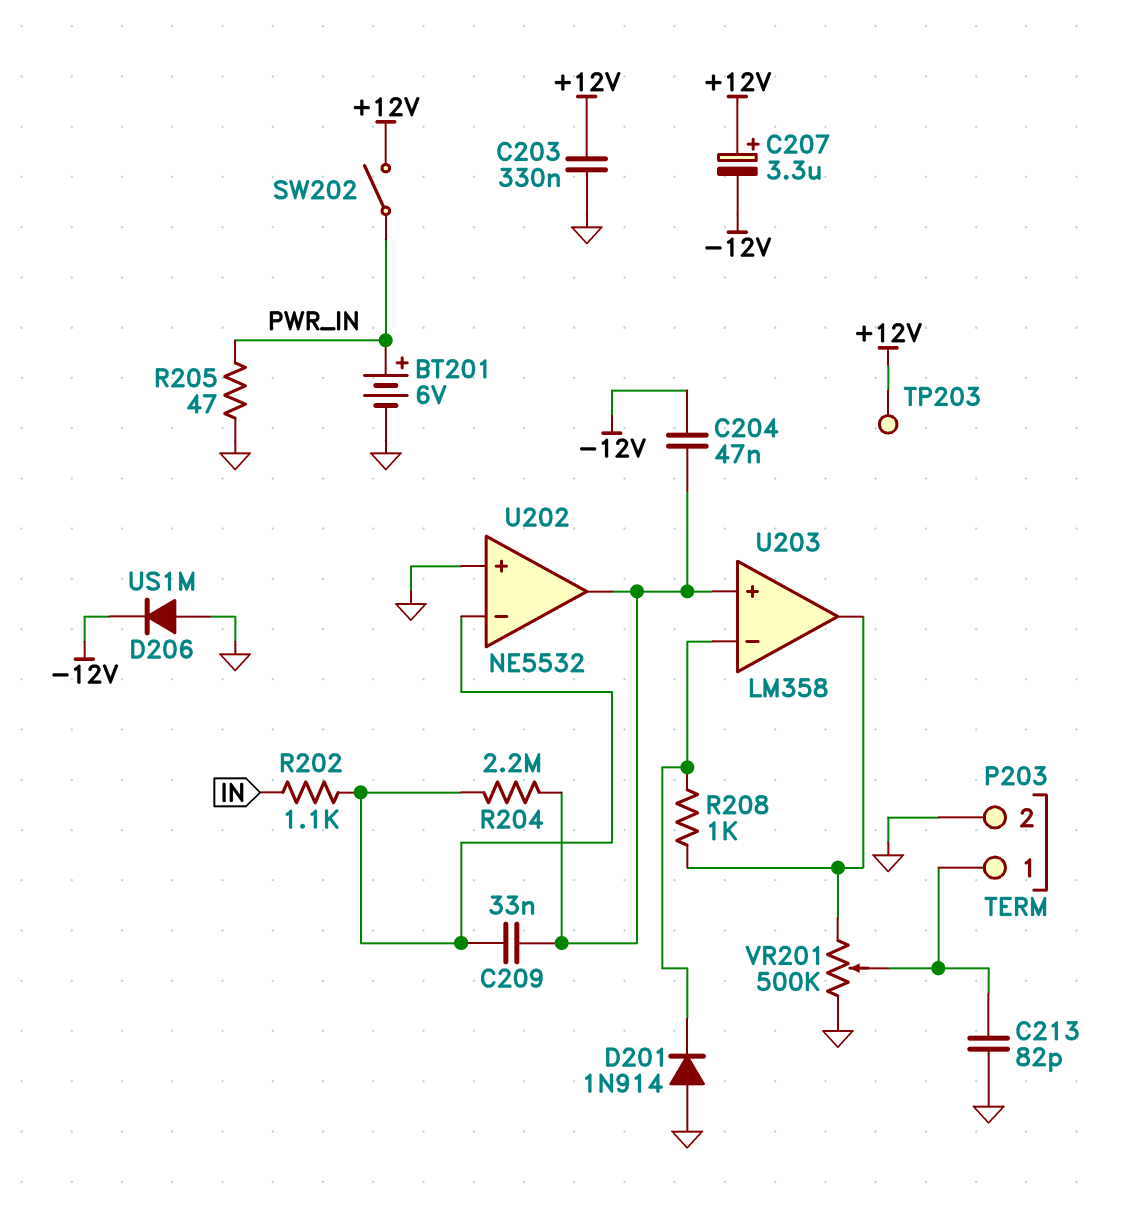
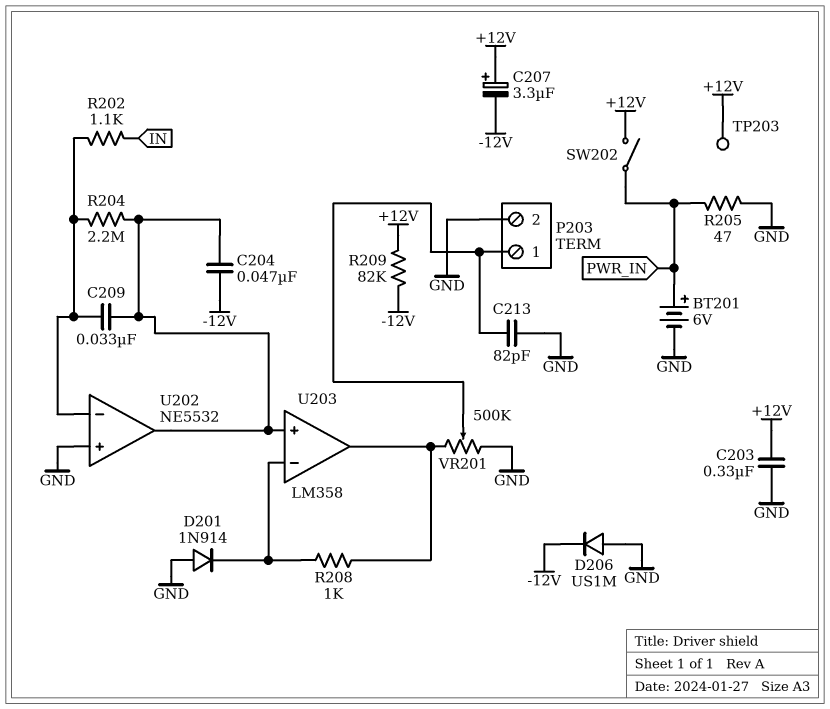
R209: none -> 82k (+12V, -12V)

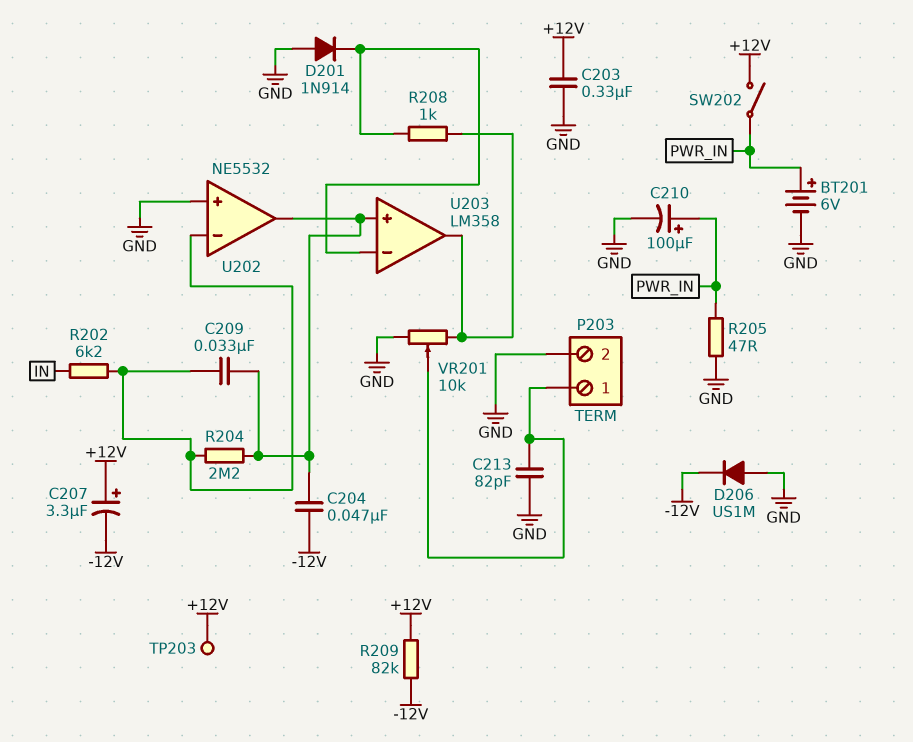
C210: none -> 100uF (plus PWR_IN, minus GND)
R202: 1.1k (IN, U202/in-) -> 6.2k (IN, U202/in-)
VR201: 500k (GND, U203/out, wiper P203/1) -> 10k (GND, U203/out, wiper P203/1)

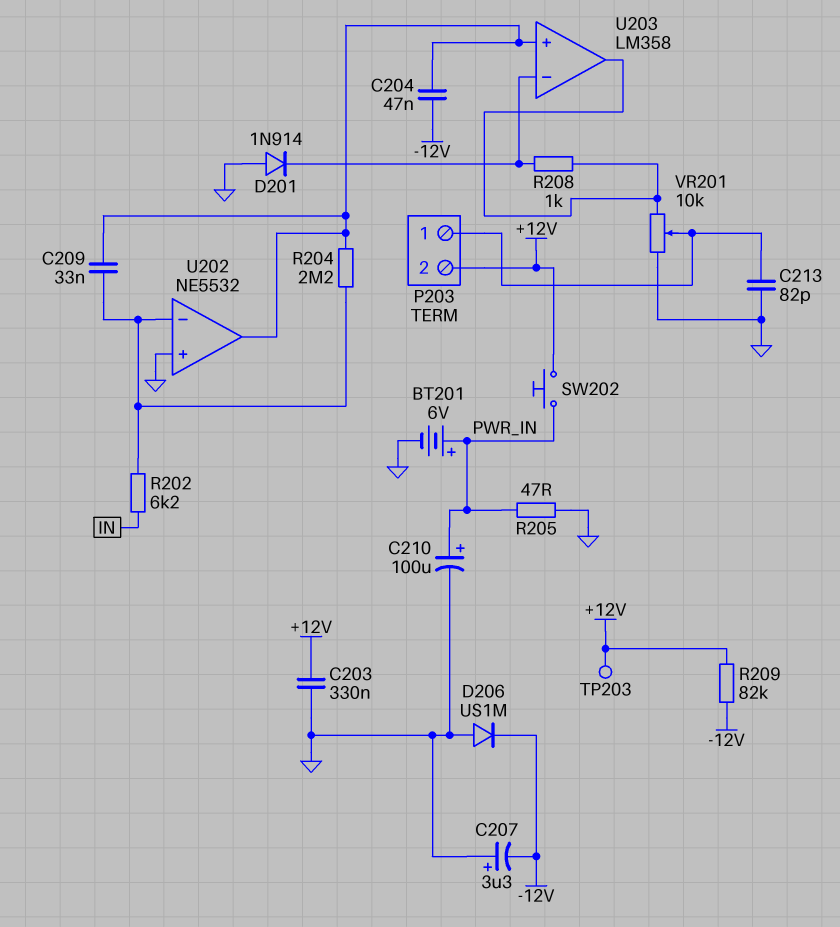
C207: 3.3uF (plus +12V, minus -12V) -> 3.3uF (plus GND, minus -12V)
P203 pin 2: GND -> +12V
SW202: switch (+12V, PWR_IN) -> button (+12V, PWR_IN)

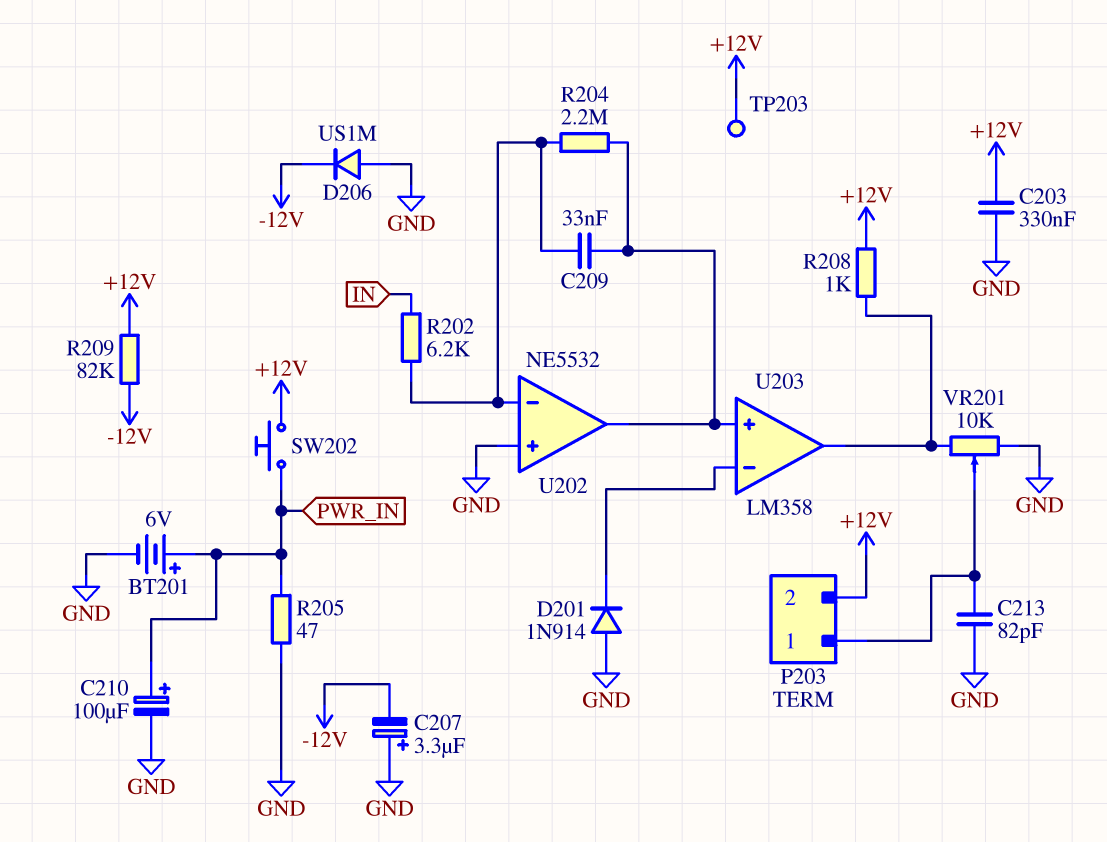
C204: 47nF (-12V, U202/out) -> none
R208: 1k (U203/in-, U203/out) -> 1k (+12V, U203/out)

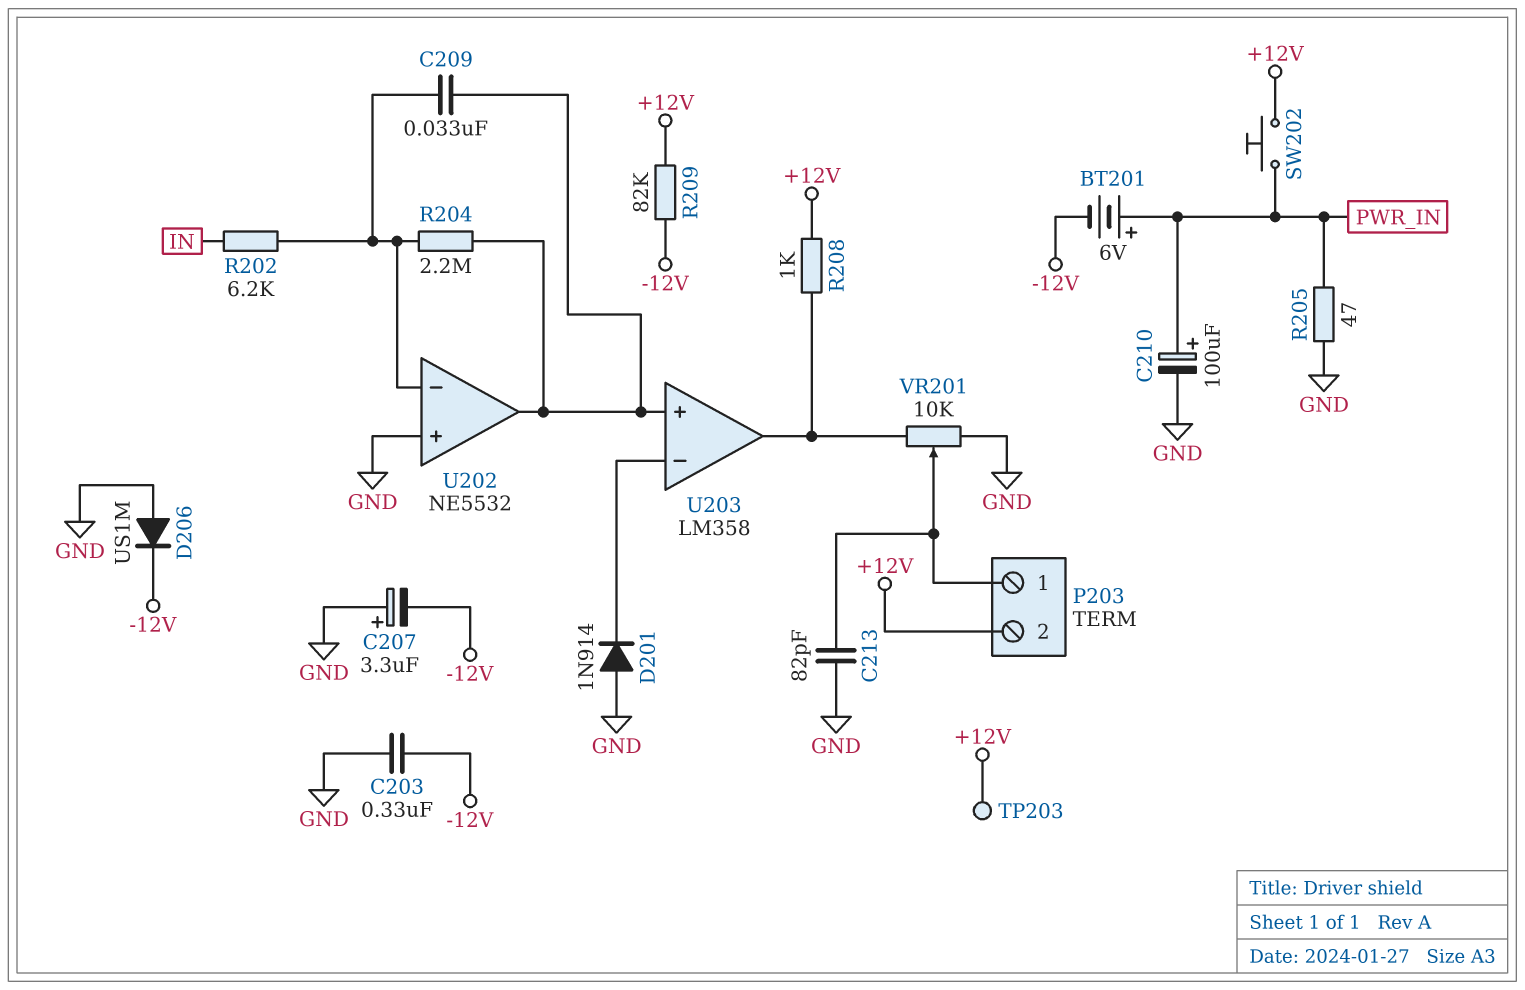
BT201: 6V (plus PWR_IN, minus GND) -> 6V (plus PWR_IN, minus -12V)
C203: 330nF (+12V, GND) -> 330nF (-12V, GND)

